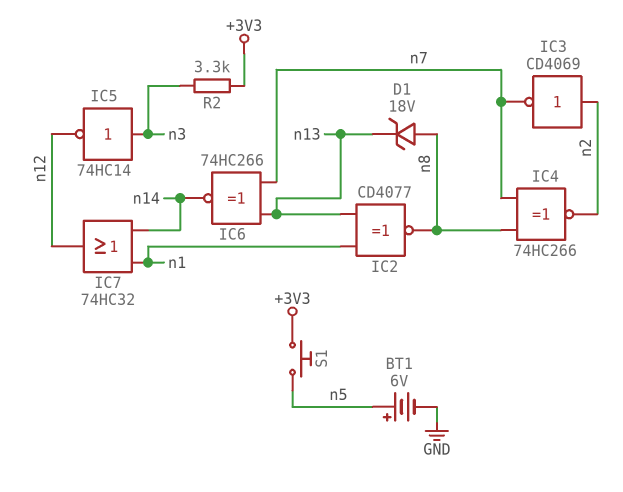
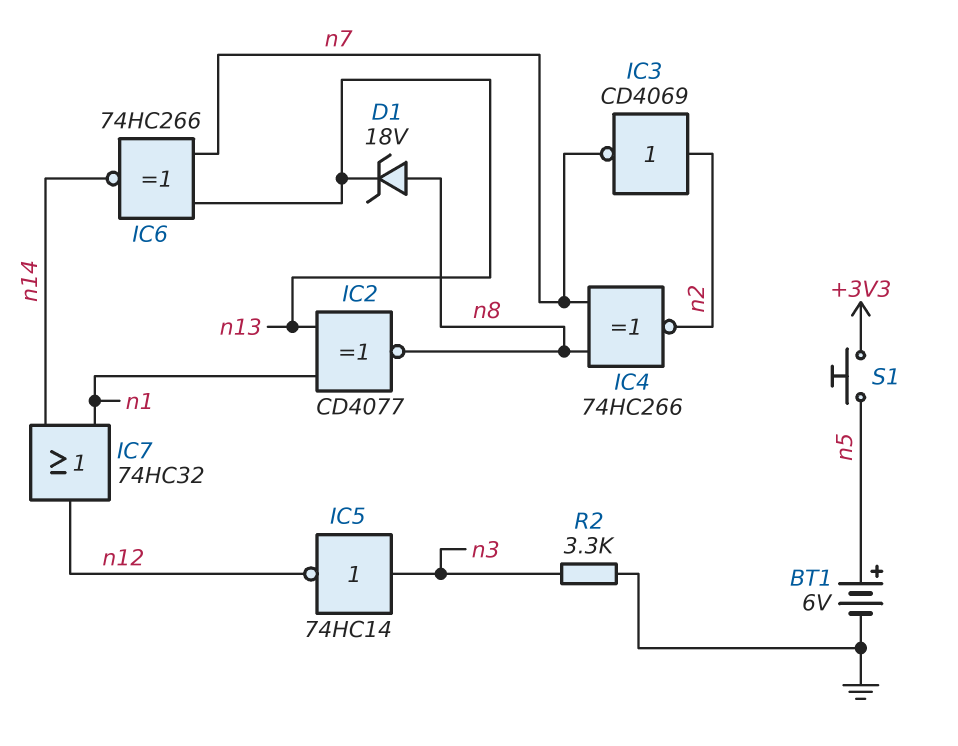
R2: 3.3k (+3V3, n3) -> 3.3k (GND, n3)

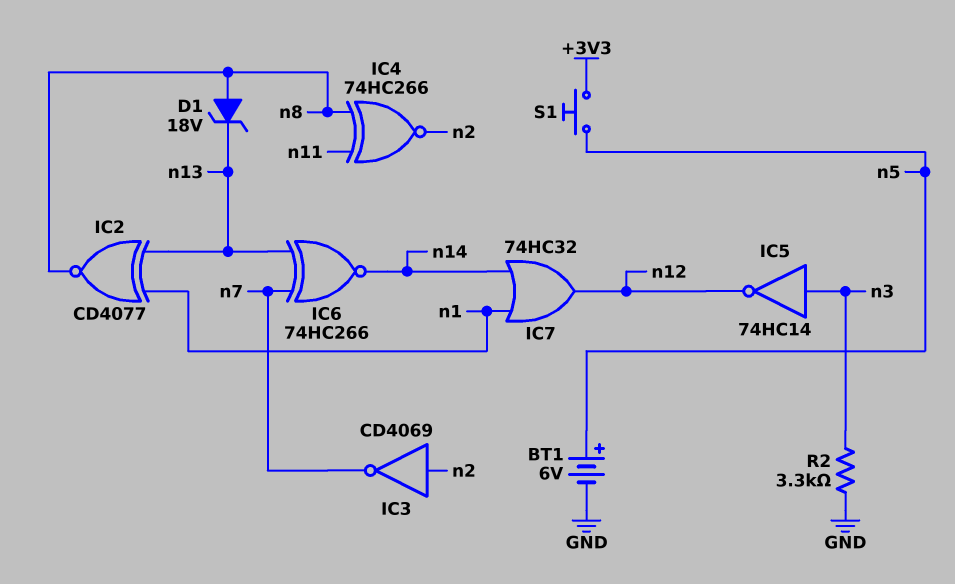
IC4: XNOR 74HC266 (in n7, in n8, out n2) -> XNOR 74HC266 (in n8, in n11, out n2)

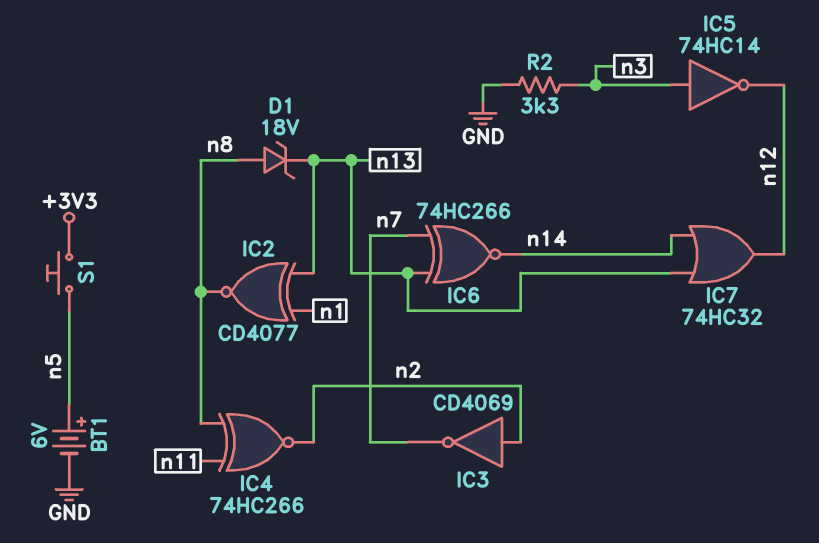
IC7: OR 74HC32 (in n1, in n14, out n12) -> OR 74HC32 (in n13, in n14, out n12)

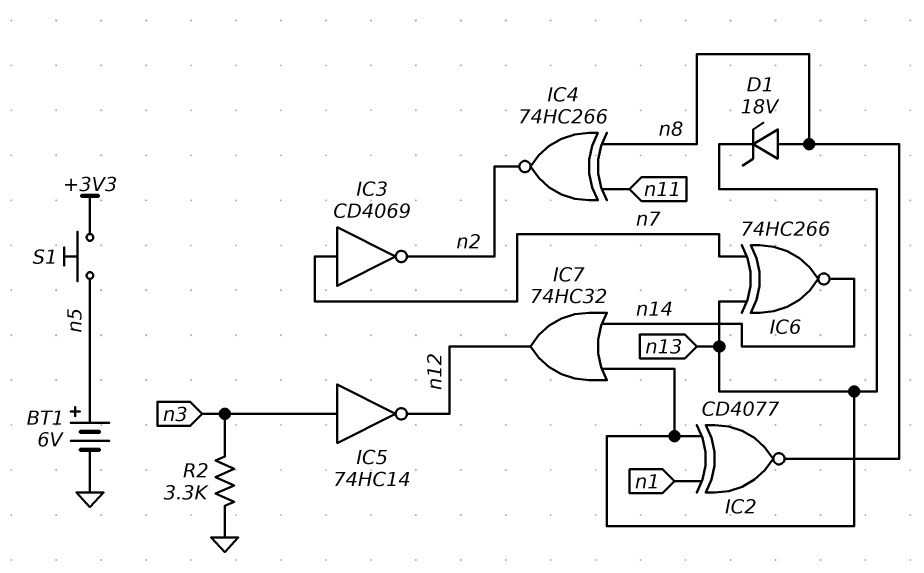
IC3: NOT CD4069 (in n2, out n7) -> NOT CD4069 (in n7, out n2)

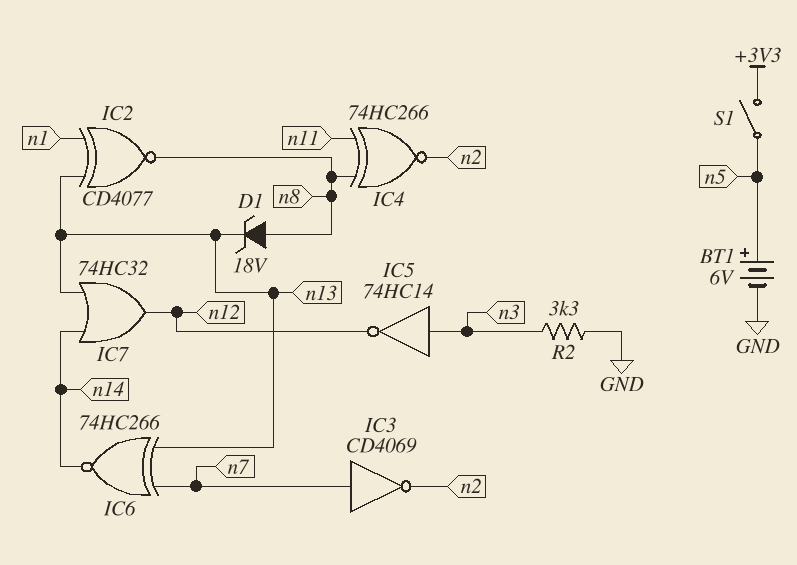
S1: button (+3V3, n5) -> switch (+3V3, n5)

